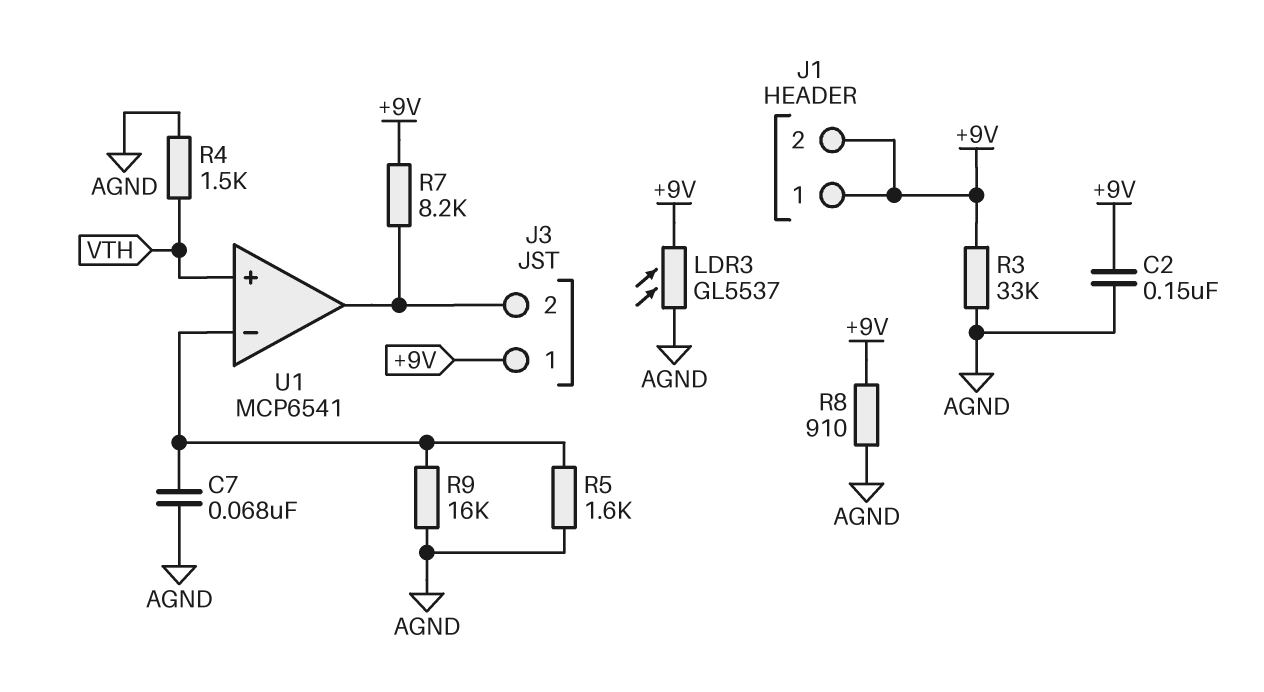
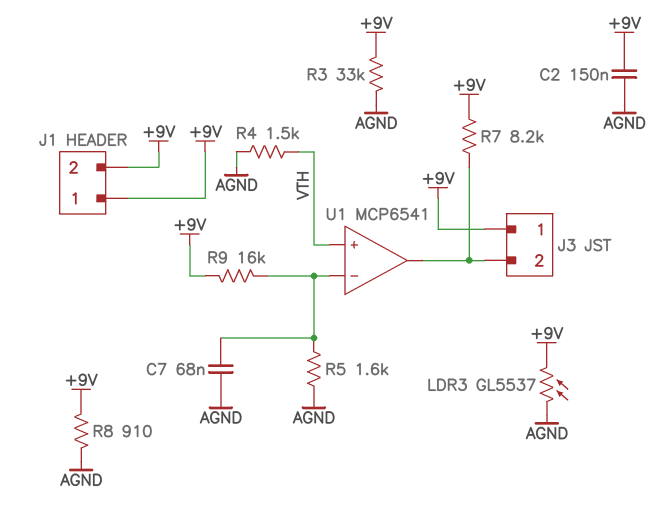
R9: 16k (AGND, U1/in-) -> 16k (+9V, U1/in-)

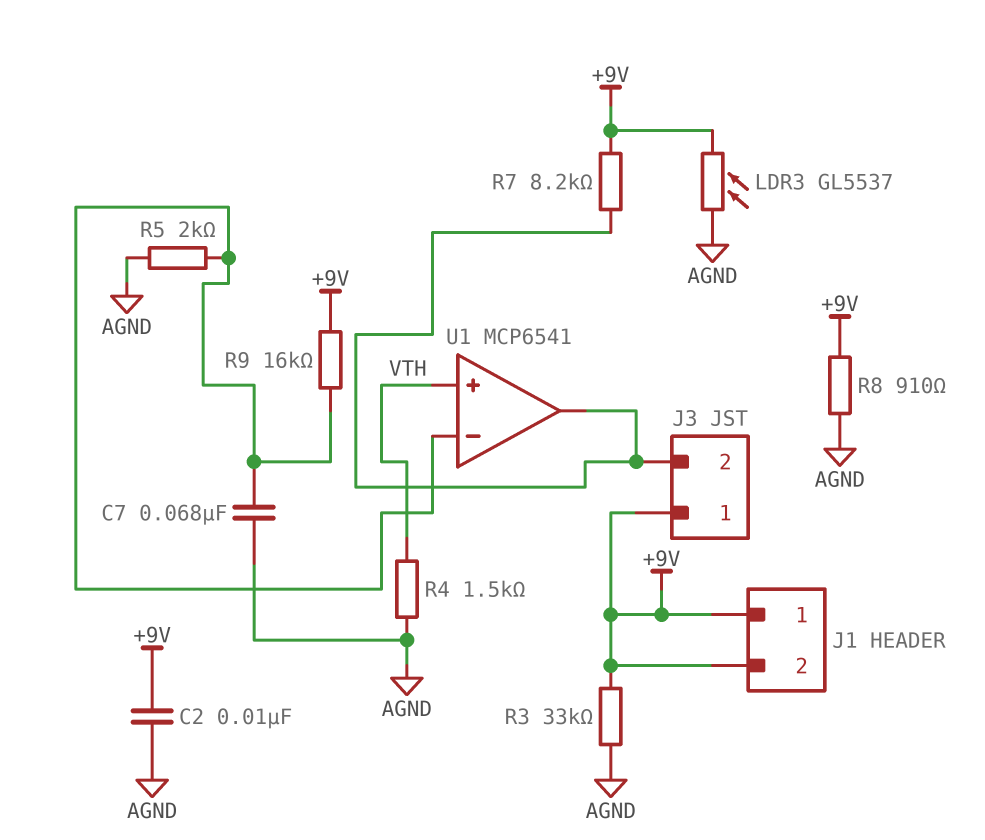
C2: 150nF (+9V, AGND) -> 10nF (+9V, AGND)
R5: 1.6k (AGND, U1/in-) -> 2k (AGND, U1/in-)

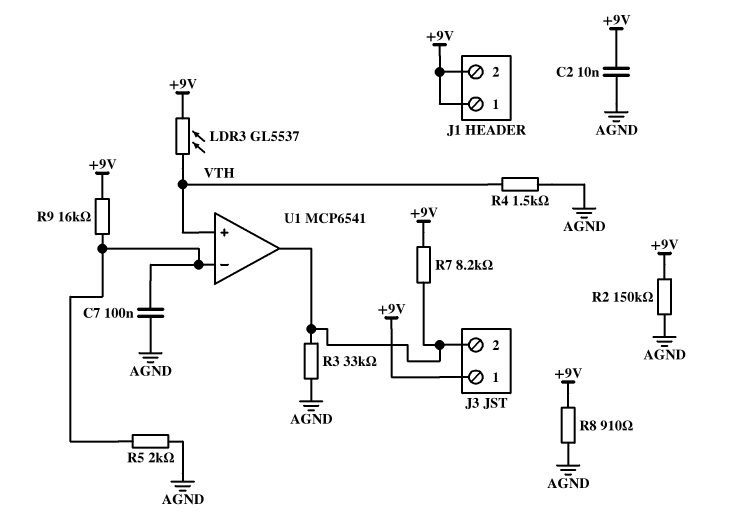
C7: 68nF (AGND, U1/in-) -> 100nF (AGND, U1/in-)
LDR3: GL5537 (+9V, AGND) -> GL5537 (+9V, VTH)
R2: none -> 150k (+9V, AGND)
R3: 33k (+9V, AGND) -> 33k (AGND, J3/2)

